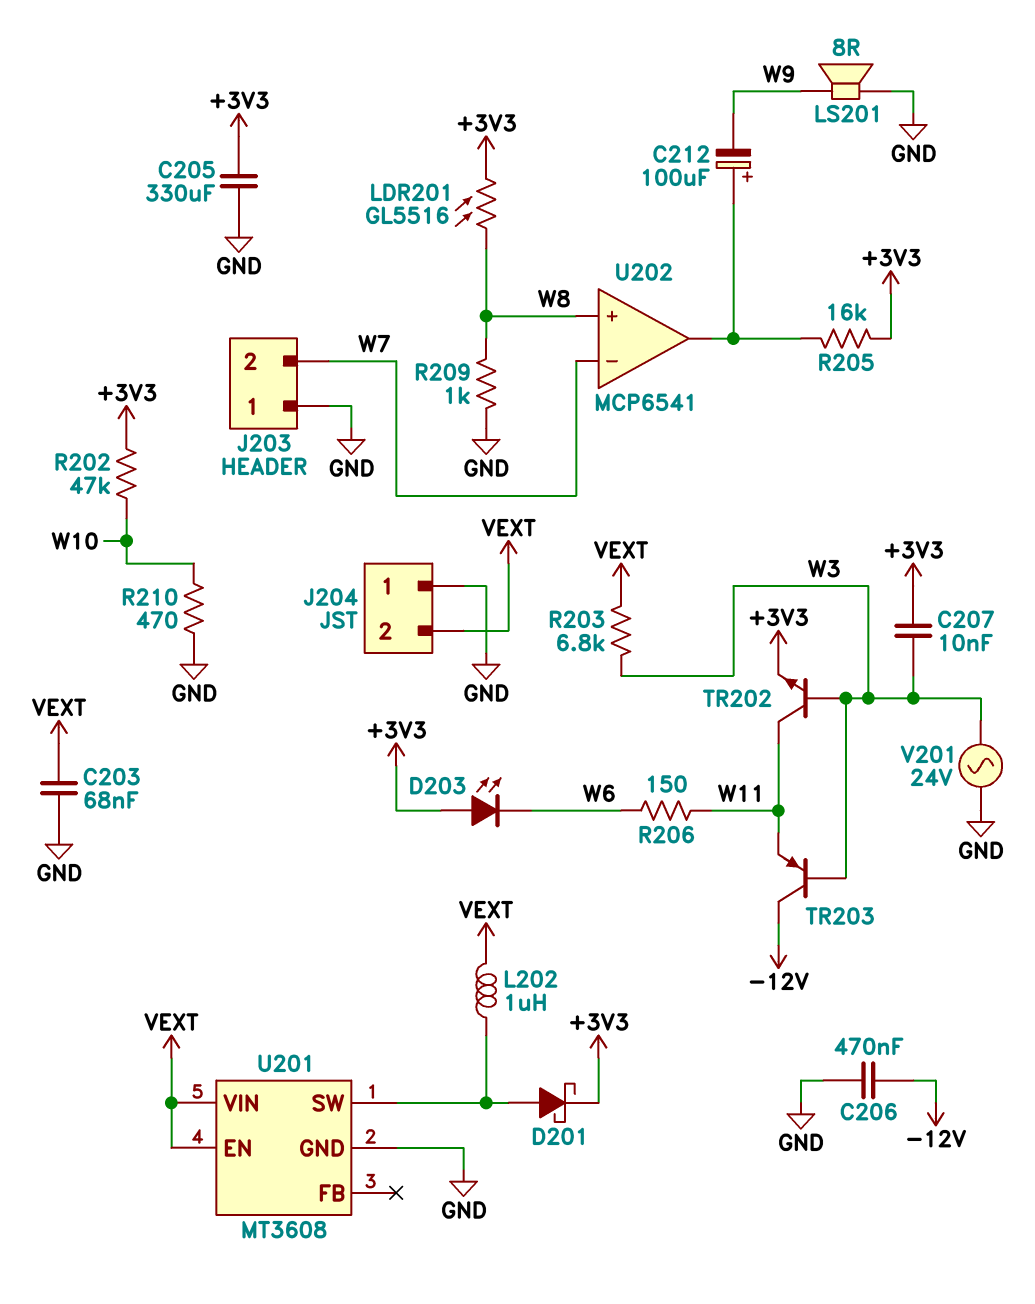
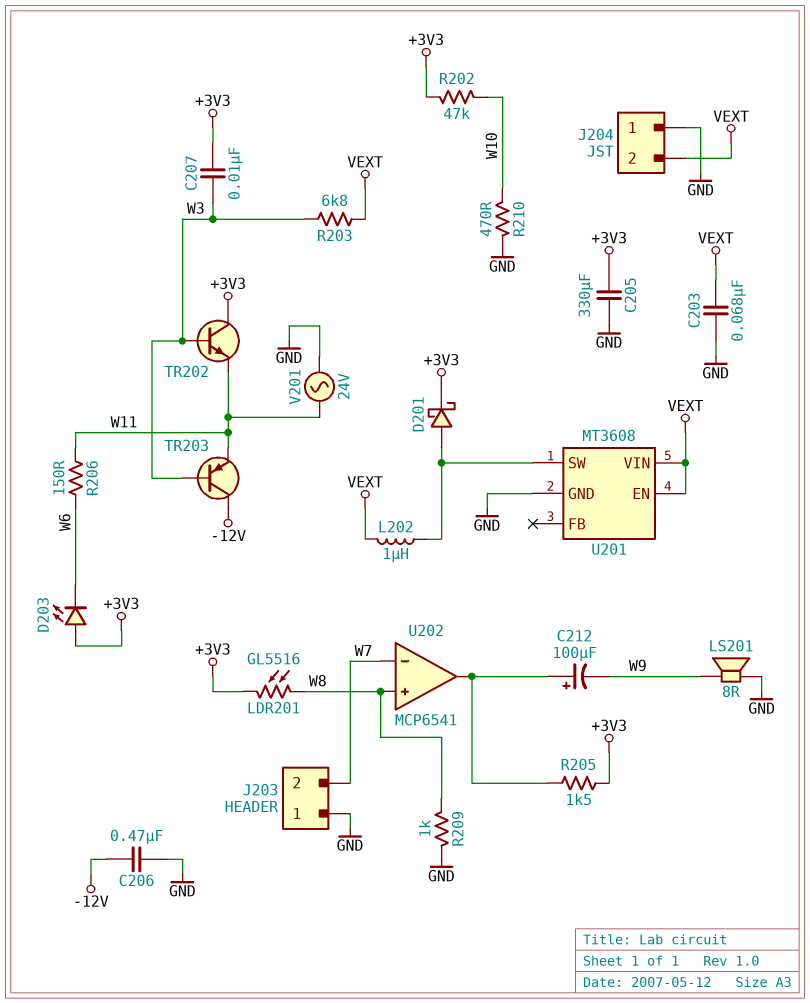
R205: 16k (+3V3, U202/out) -> 1.5k (+3V3, U202/out)
TR202: NPN (B W3, C W11, E +3V3) -> NPN (B W3, C +3V3, E W11)
V201: AC 24V (GND, W3) -> AC 24V (GND, W11)

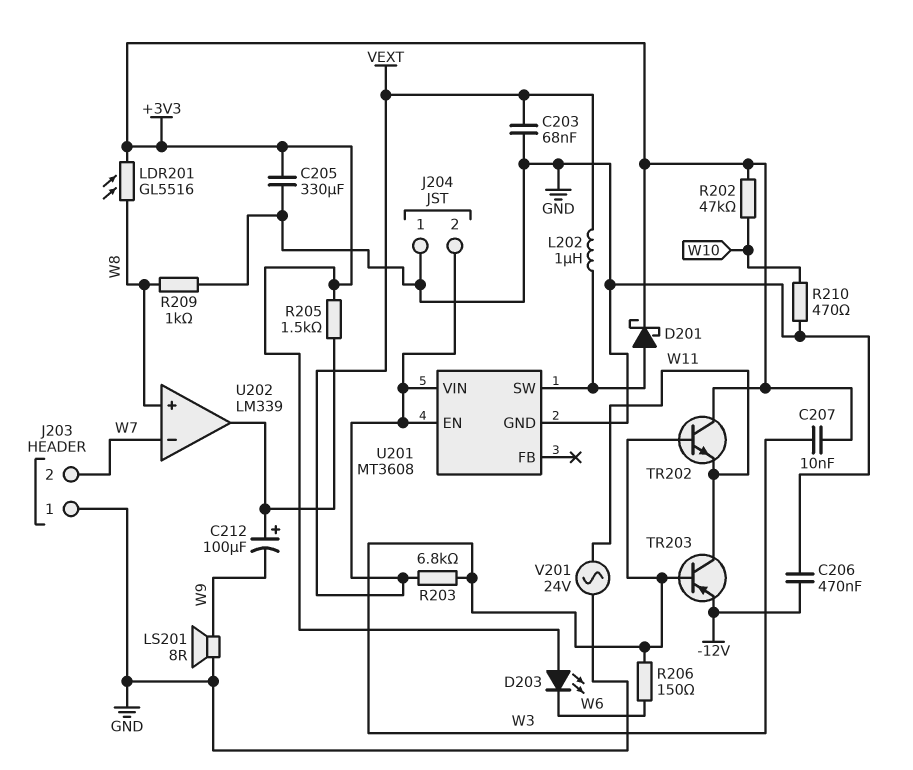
R206: 150 (W6, W11) -> 150 (W3, W6)
TR203: PNP (B W3, C -12V, E W11) -> PNP (B W3, C W11, E -12V)
U202: MCP6541 -> LM339

